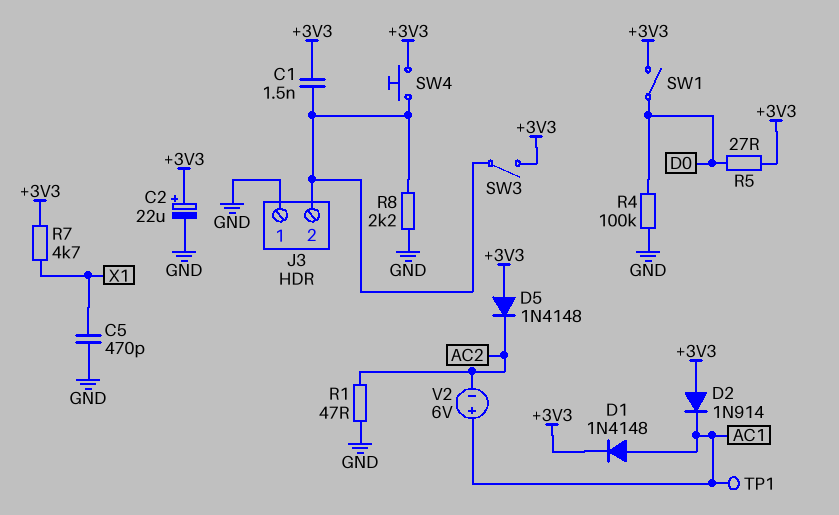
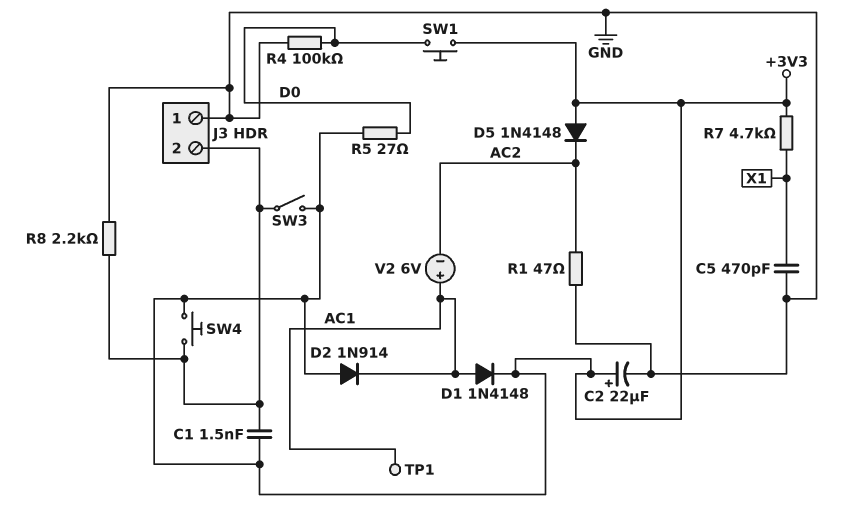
SW1: switch (+3V3, D0) -> button (+3V3, D0)

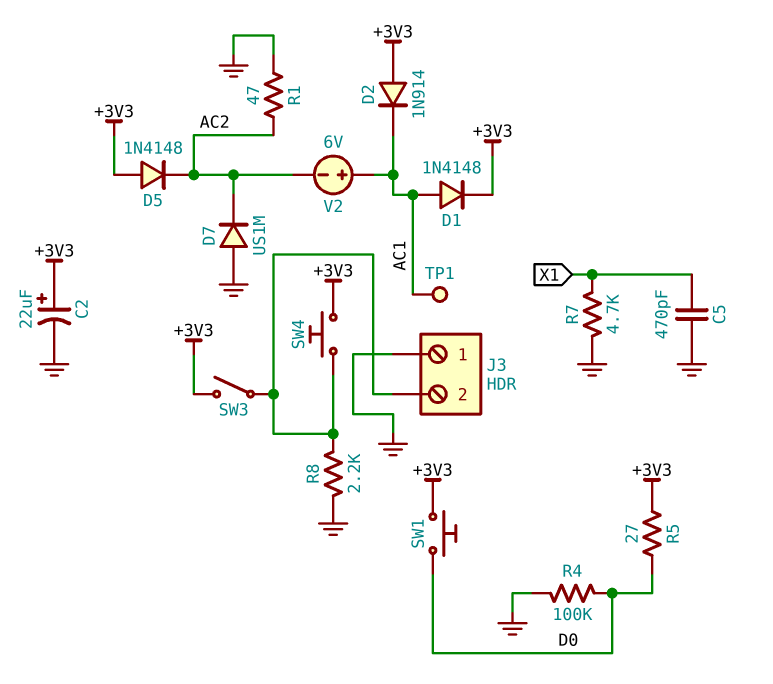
C1: 1.5nF (+3V3, J3/2) -> none
D7: none -> diode US1M (A GND, K AC2)
R7: 4.7k (+3V3, X1) -> 4.7k (GND, X1)

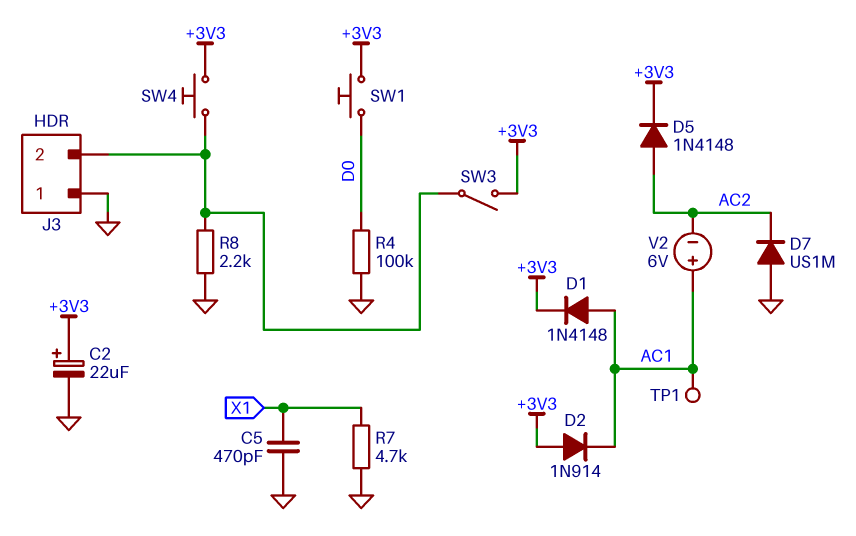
D5: diode 1N4148 (A +3V3, K AC2) -> diode 1N4148 (A AC2, K +3V3)
R1: 47 (AC2, GND) -> none
R5: 27 (+3V3, D0) -> none

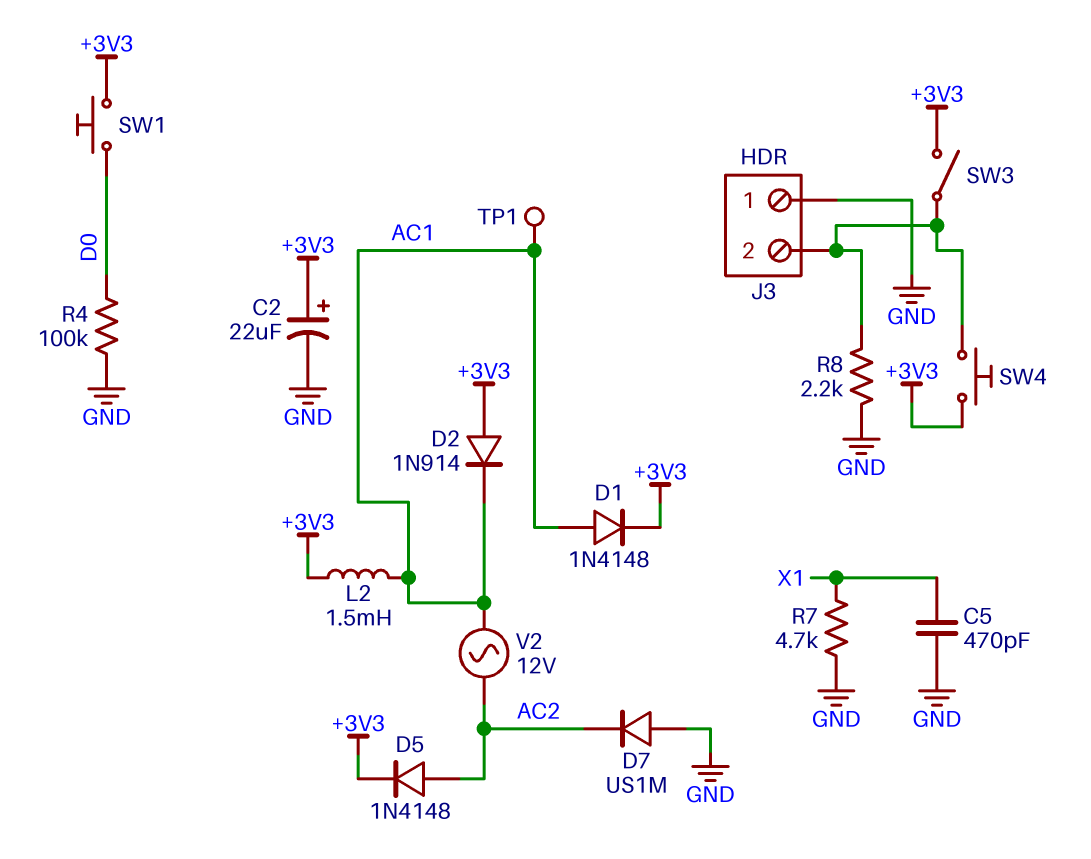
L2: none -> 1.5mH (+3V3, AC1)
V2: 6V (plus AC1, minus AC2) -> AC 12V (AC1, AC2)

